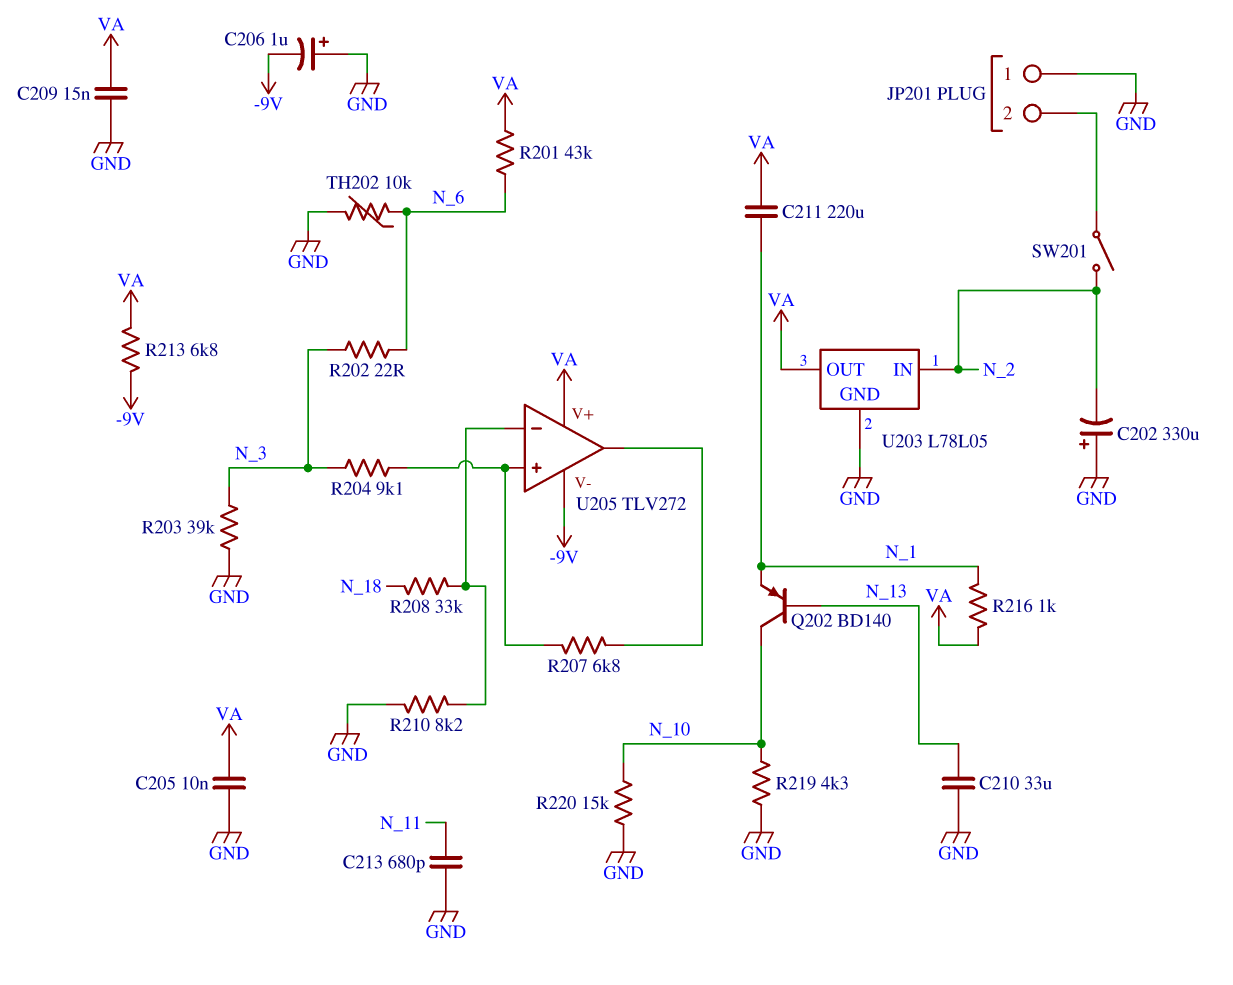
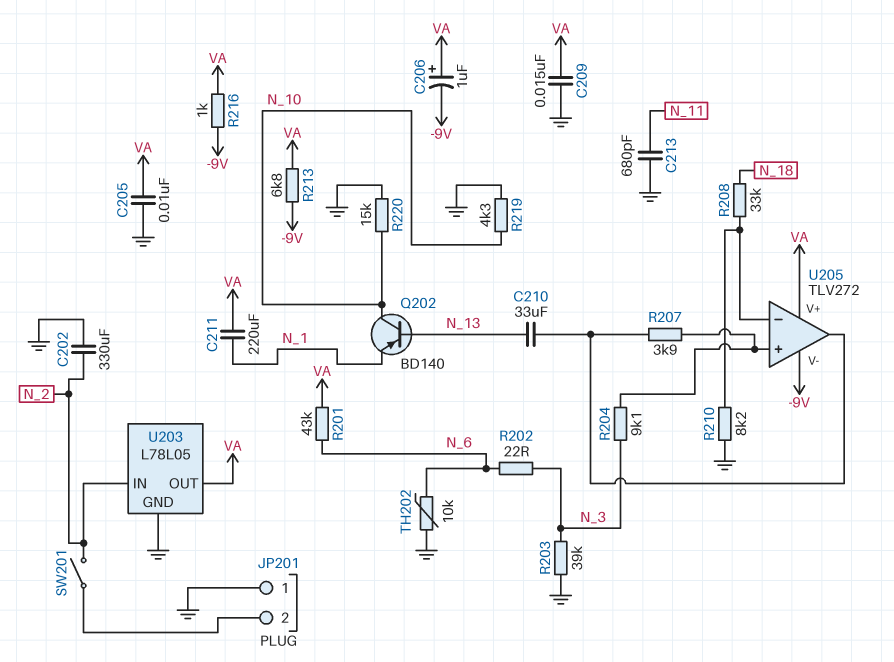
C202: 330uF (plus GND, minus N_2) -> 330uF (GND, N_2)
C206: 1uF (plus GND, minus -9V) -> 1uF (plus VA, minus -9V)
C210: 33uF (GND, N_13) -> 33uF (N_13, U205/out)
R207: 6.8k (U205/in+, U205/out) -> 3.9k (U205/in+, U205/out)
R216: 1k (N_1, VA) -> 1k (-9V, VA)

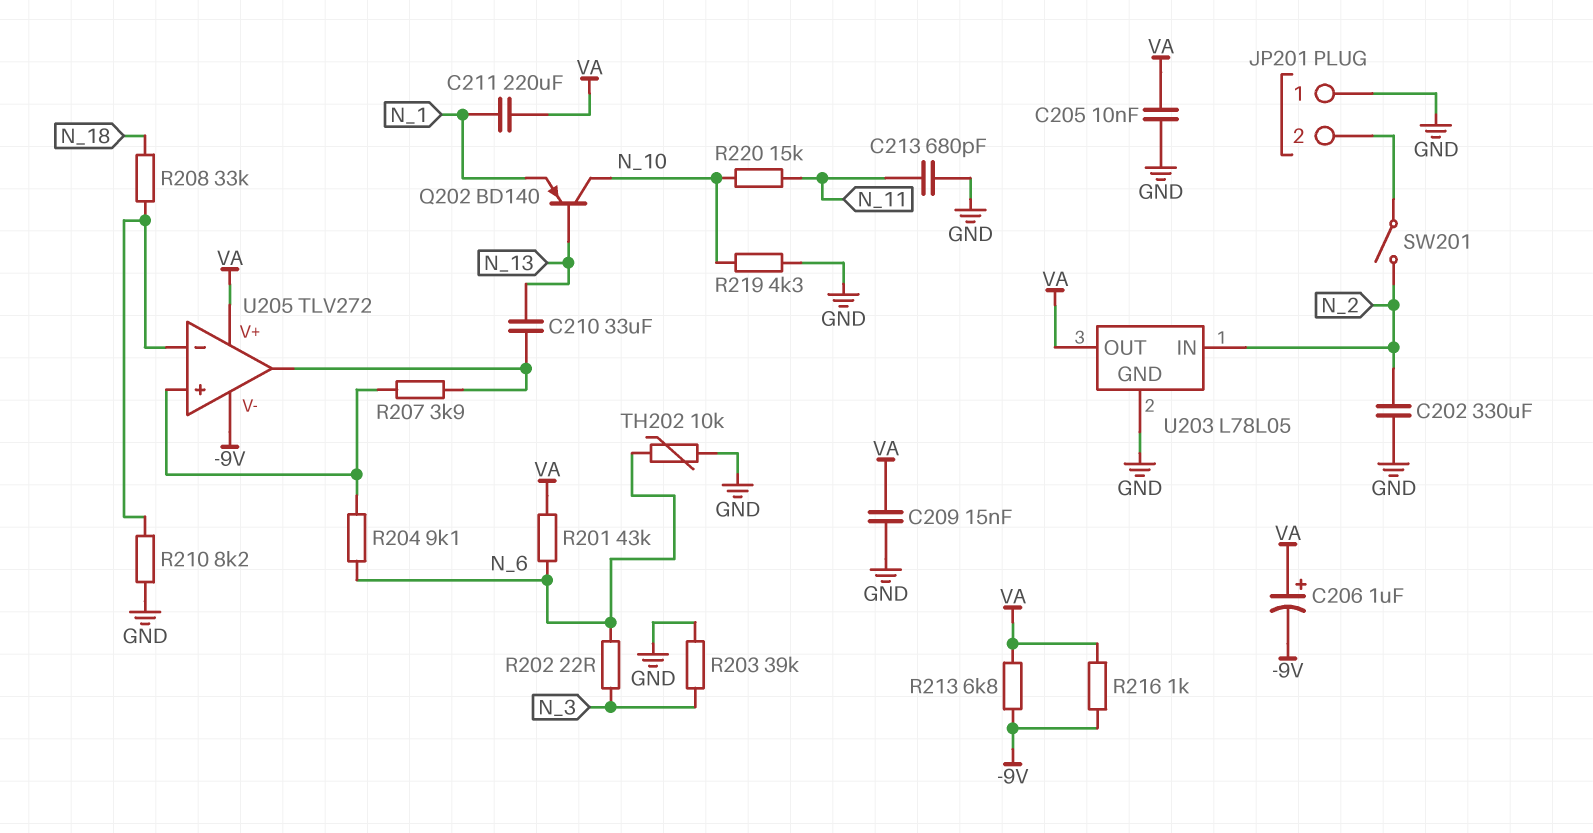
R204: 9.1k (N_3, U205/in+) -> 9.1k (N_6, U205/in+)
R220: 15k (GND, N_10) -> 15k (N_10, N_11)

